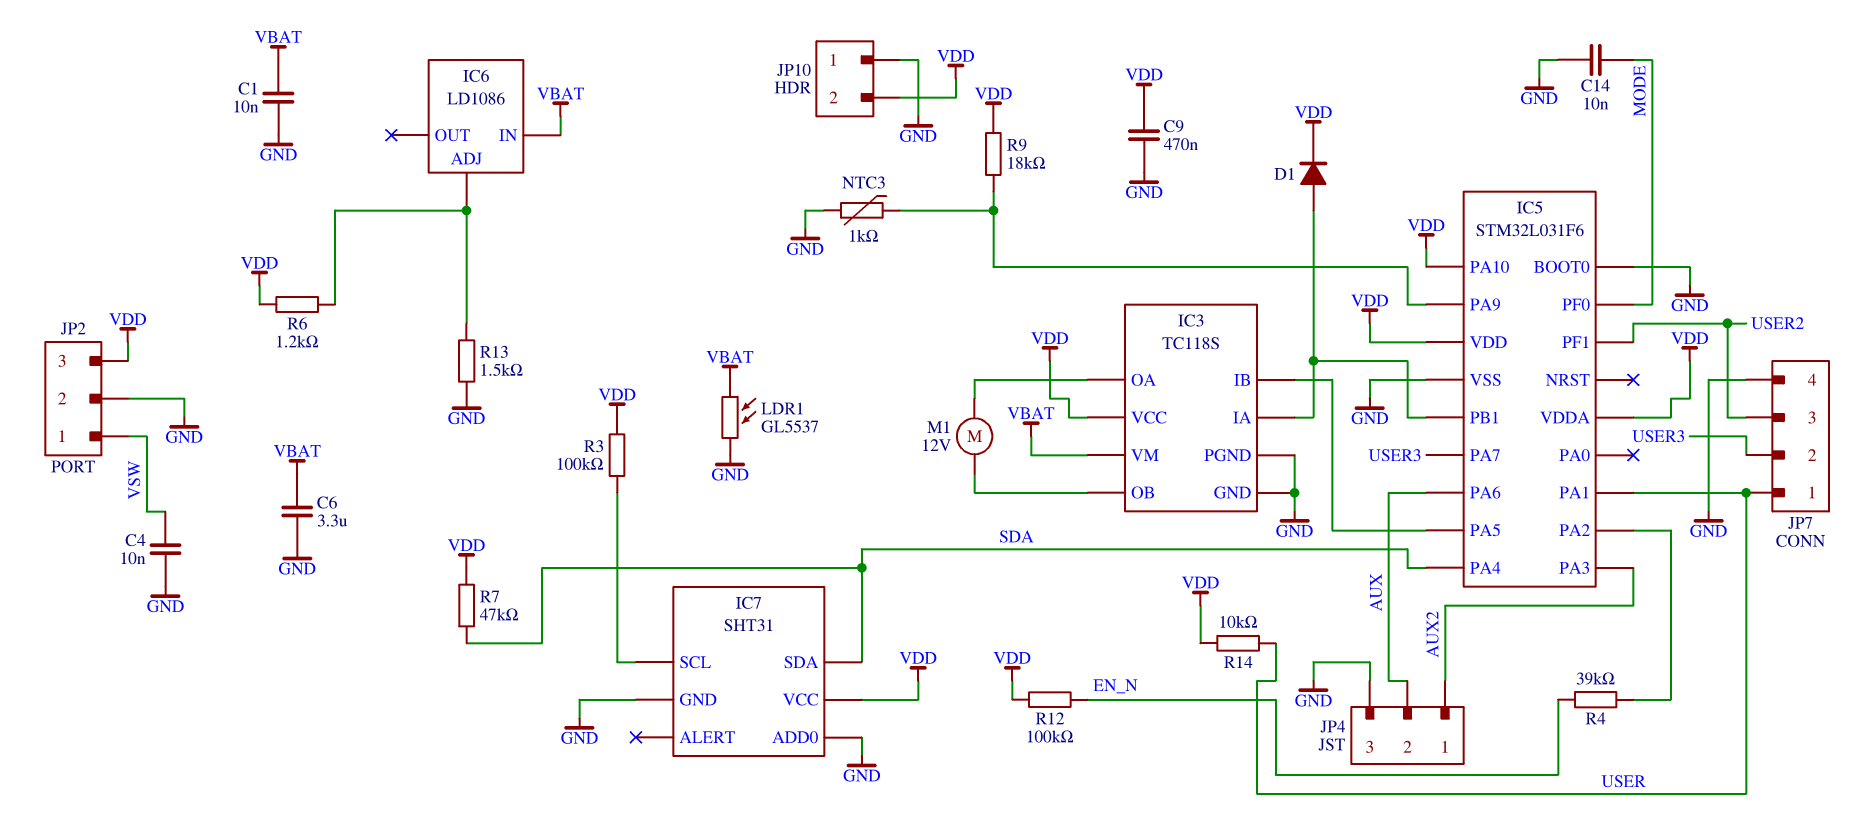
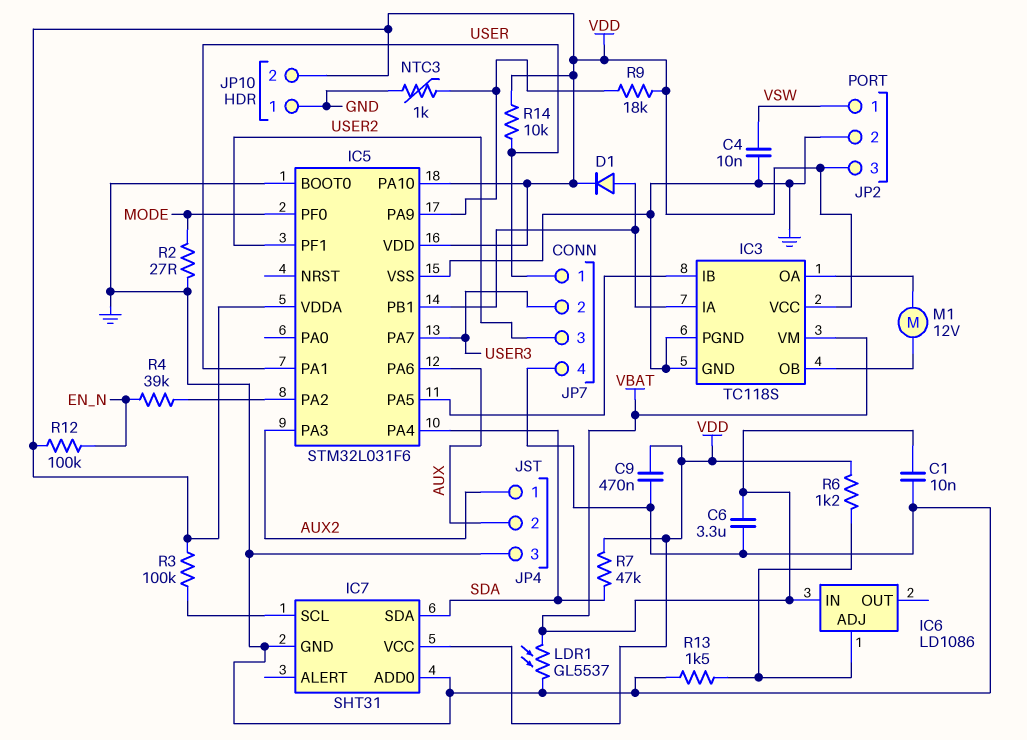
C14: 10nF (GND, MODE) -> none
R2: none -> 27 (GND, MODE)

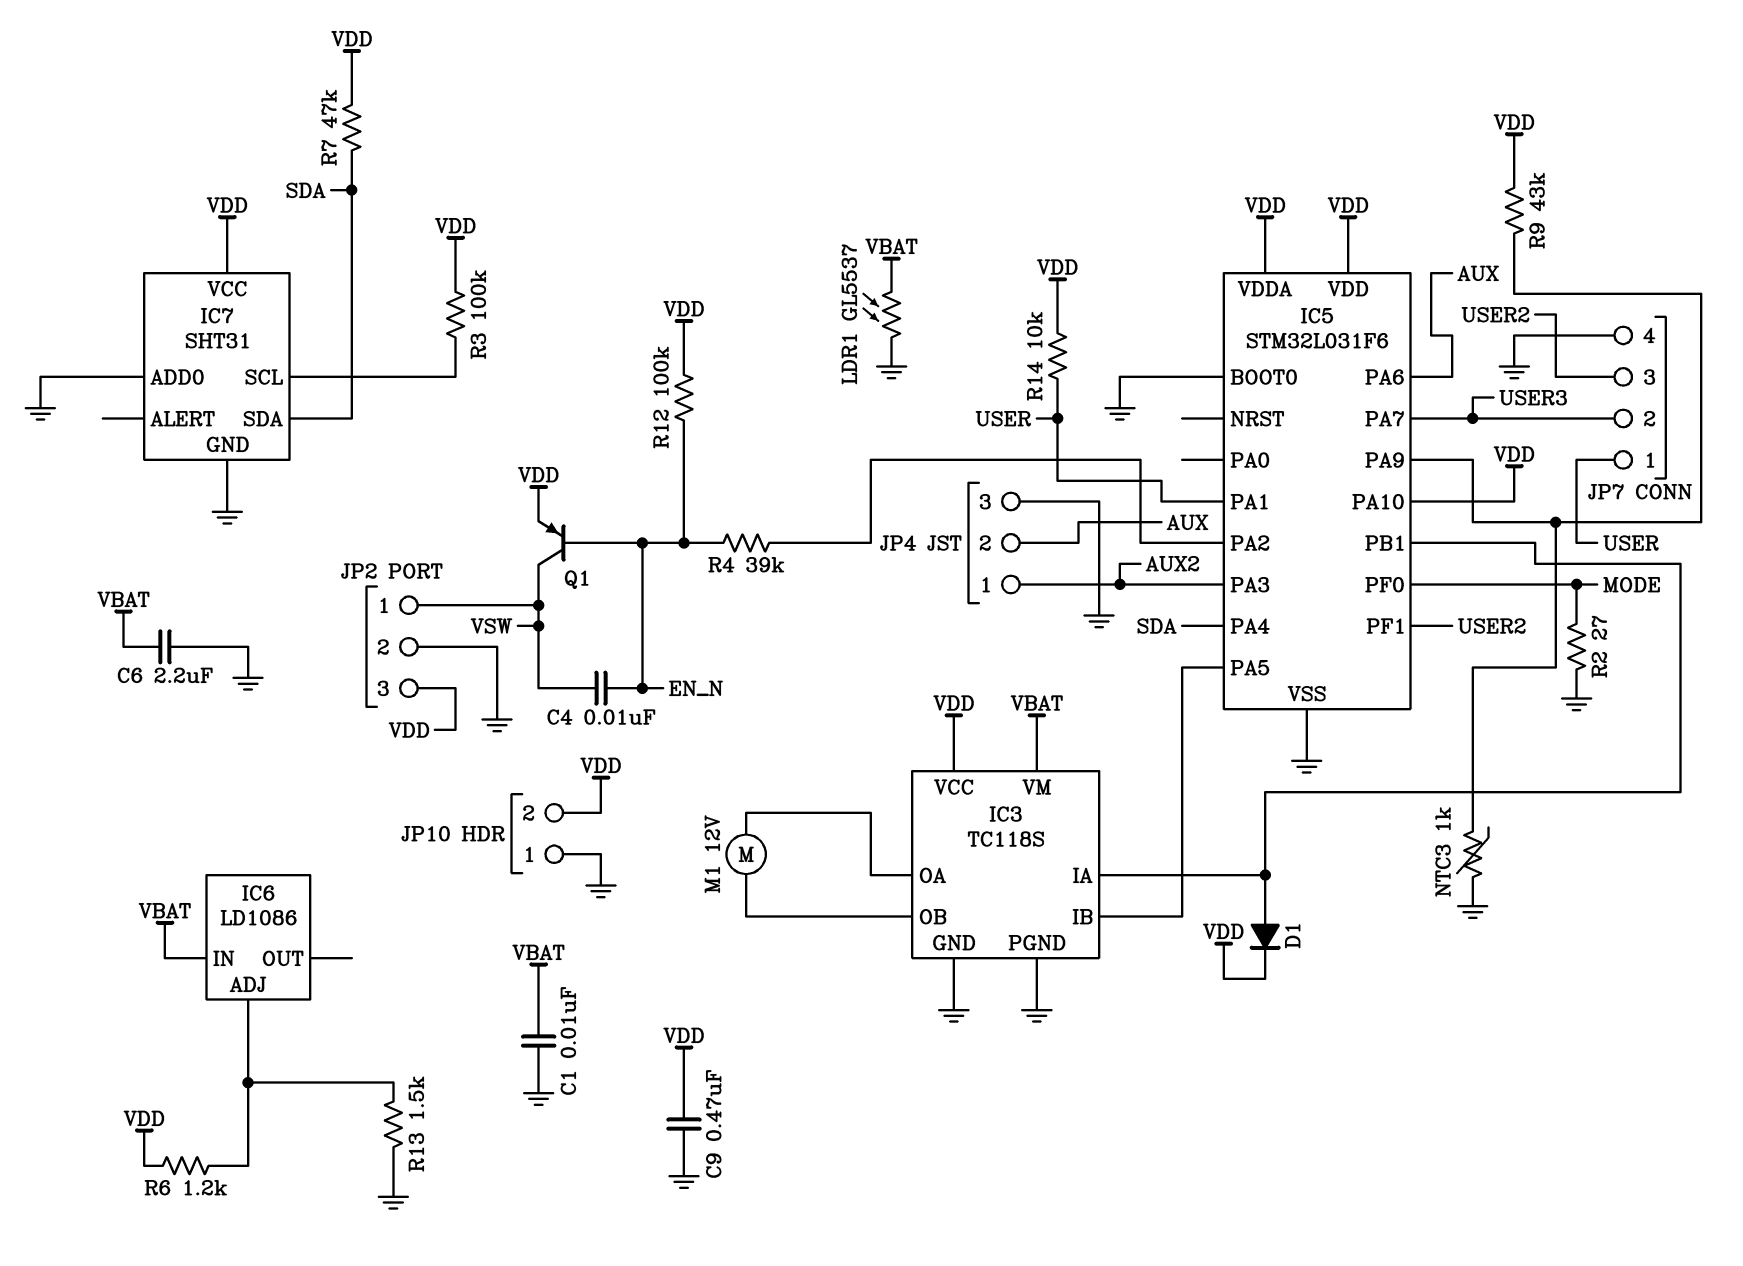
C4: 10nF (GND, VSW) -> 10nF (EN_N, VSW)
C6: 3.3uF (GND, VBAT) -> 2.2uF (GND, VBAT)
Q1: none -> PNP (B EN_N, C VSW, E VDD)
R9: 18k (IC5/PA9, VDD) -> 43k (IC5/PA9, VDD)

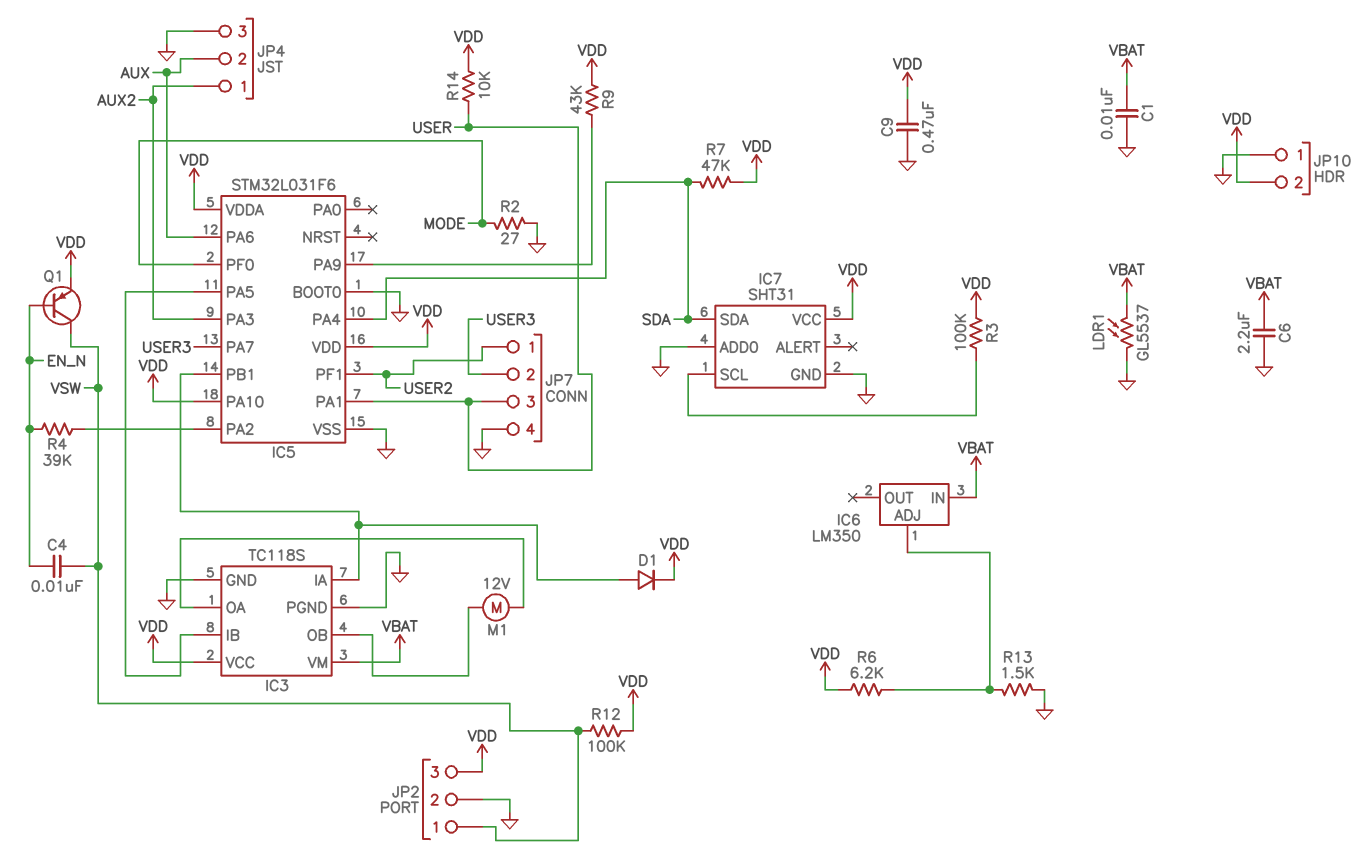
IC6: LD1086 -> LM350
JP7 pin 1: USER -> USER2
JP7 pin 3: USER2 -> USER
NTC3: 1k (GND, IC5/PA9) -> none
R6: 1.2k (IC6/ADJ, VDD) -> 6.2k (IC6/ADJ, VDD)
R12: 100k (EN_N, VDD) -> 100k (VDD, VSW)

